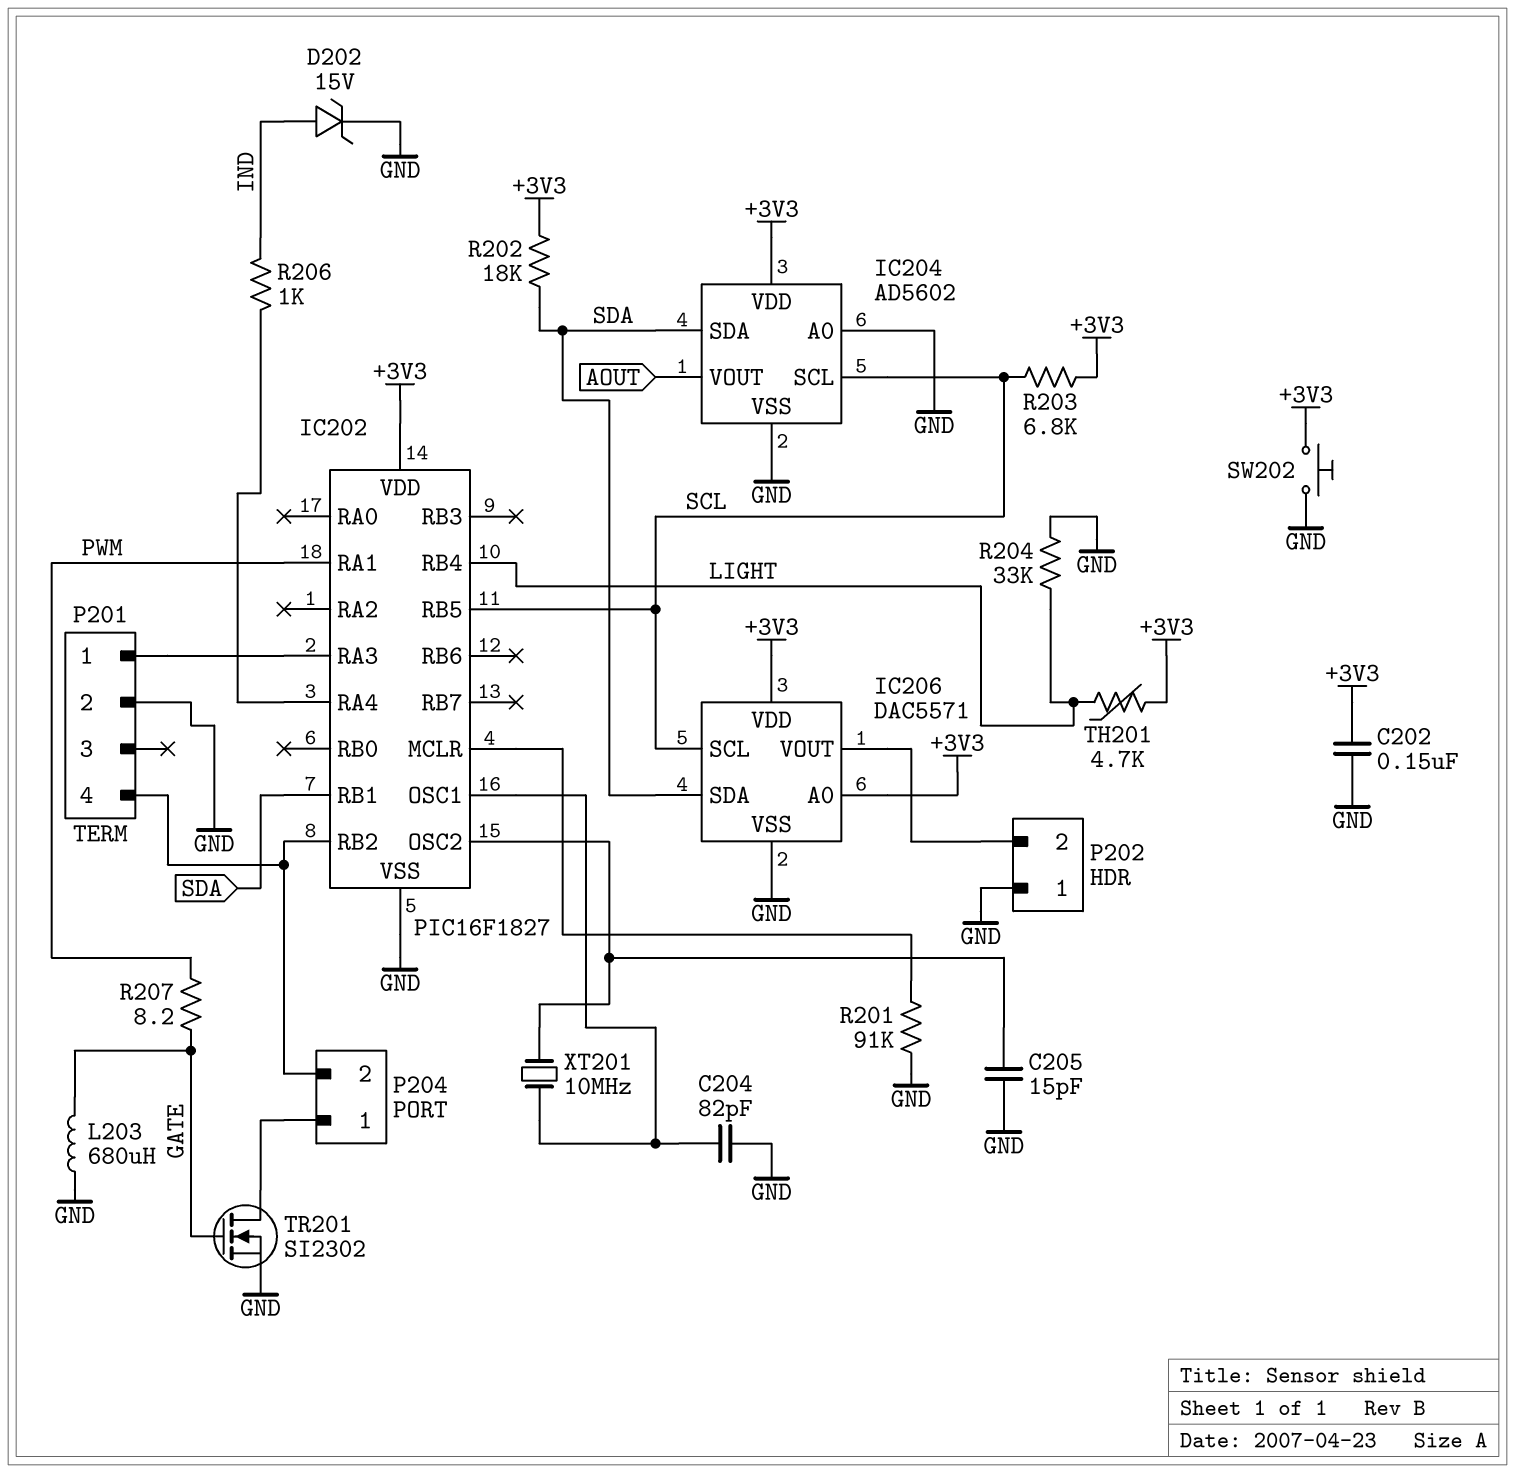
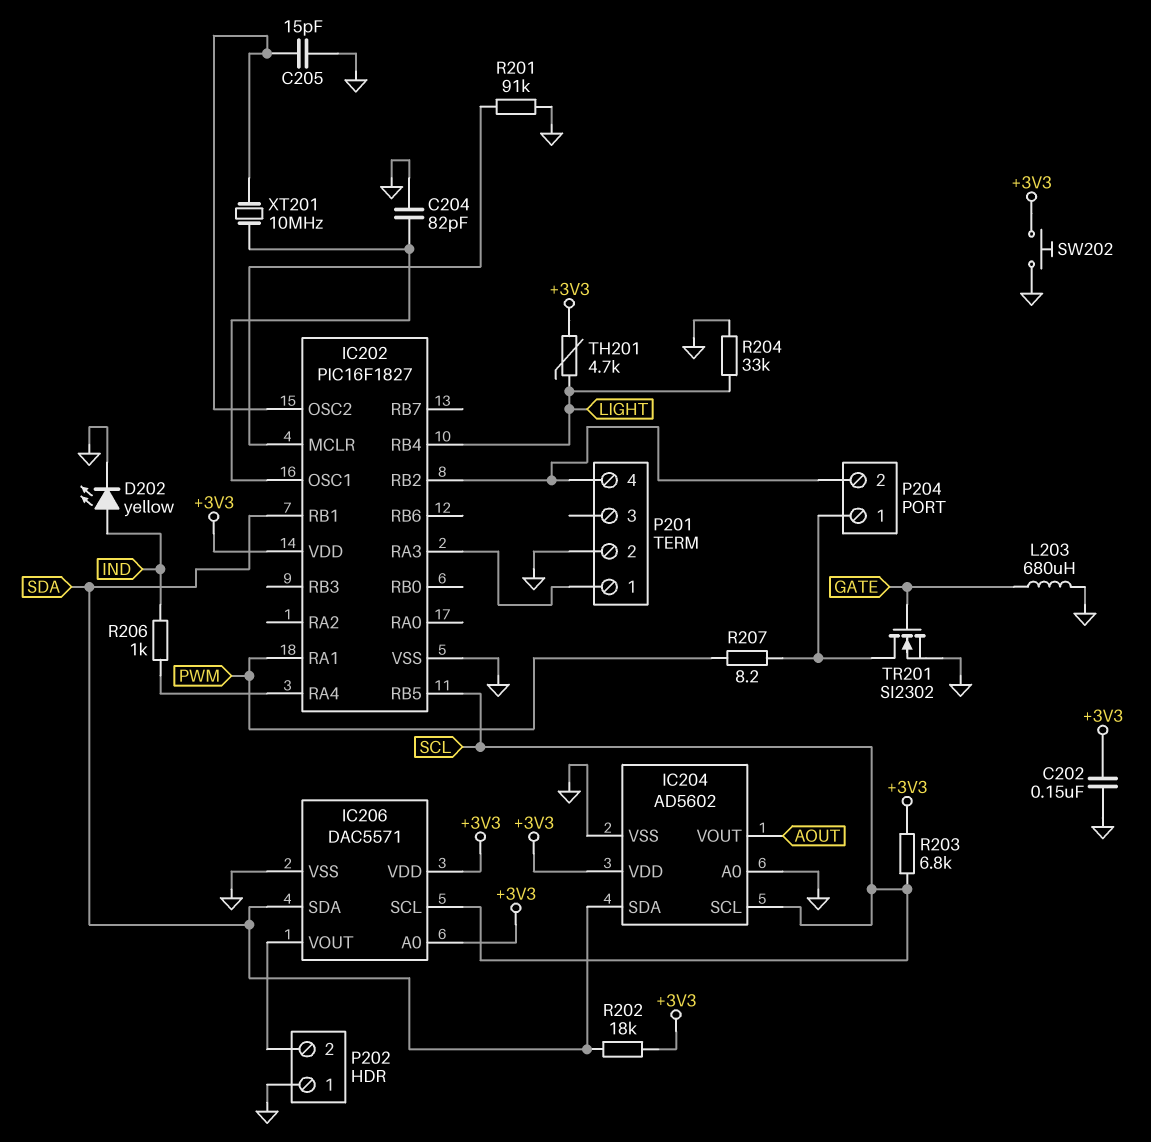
D202: zener 15V (A IND, K GND) -> LED yellow (A IND, K GND)
R207: 8.2 (GATE, PWM) -> 8.2 (P204/1, PWM)

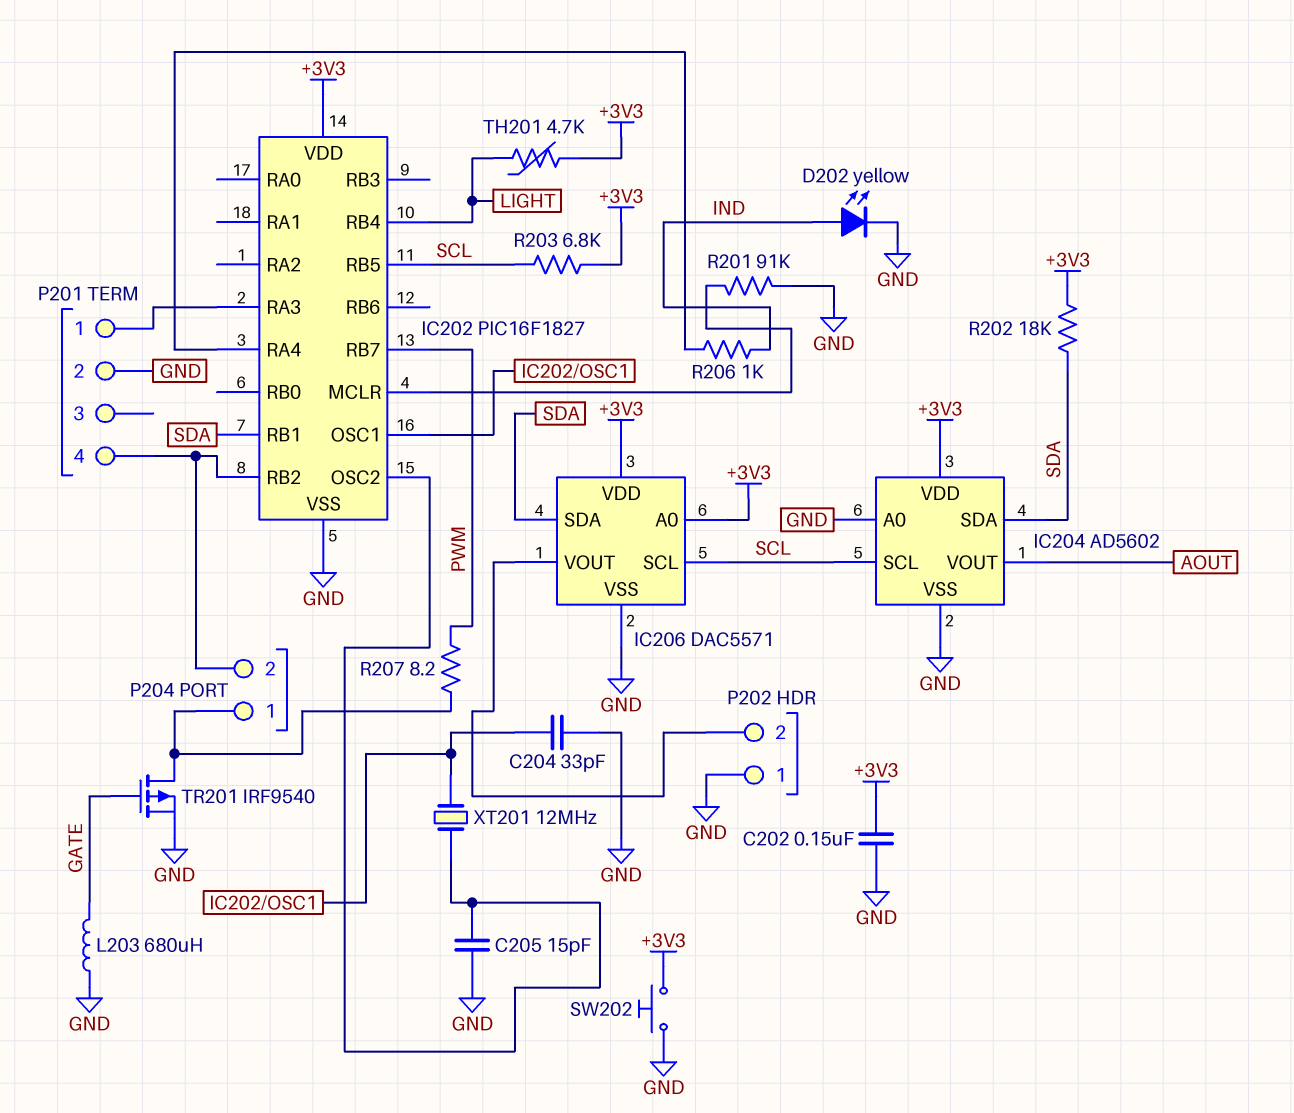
C204: 82pF (GND, IC202/OSC1) -> 33pF (GND, IC202/OSC1)
IC202 pin RA1: PWM -> none
IC202 pin RB7: none -> PWM
R204: 33k (GND, LIGHT) -> none
TR201: NMOS SI2302 (G GATE, D P204/1, S GND) -> PMOS IRF9540 (G GATE, D P204/1, S GND)
XT201: 10MHz (IC202/OSC1, IC202/OSC2) -> 12MHz (IC202/OSC1, IC202/OSC2)

